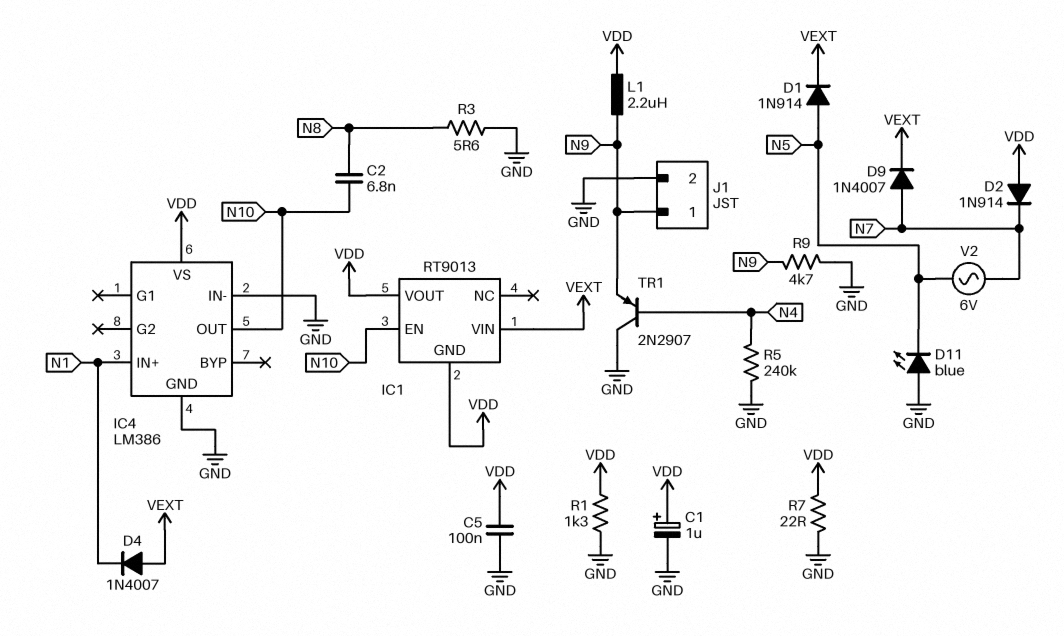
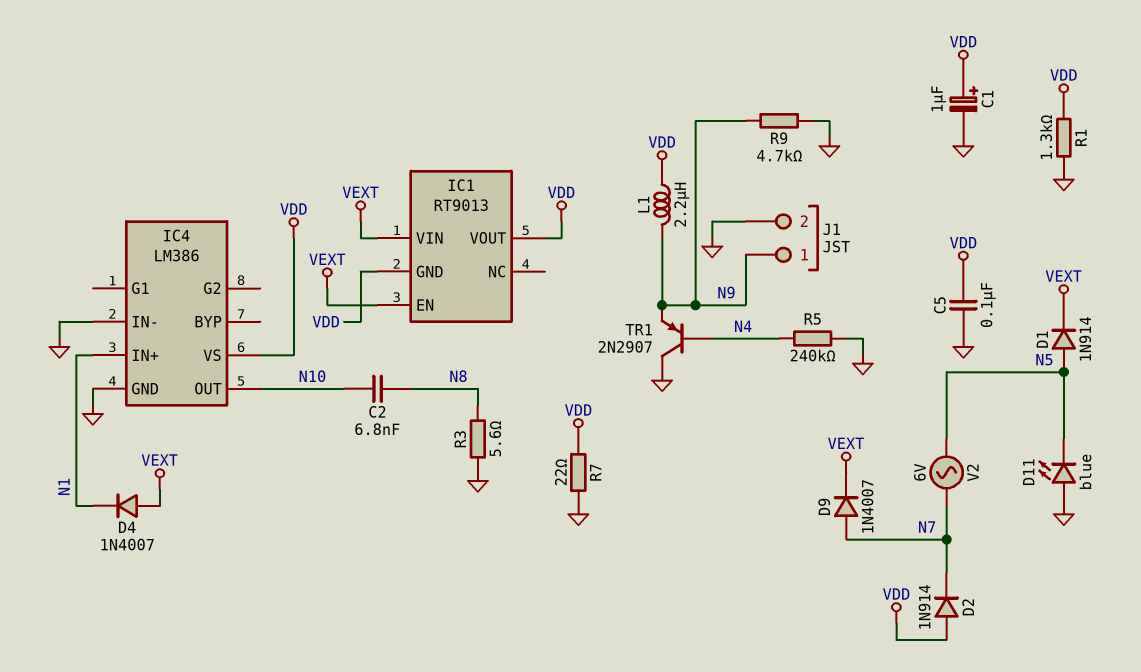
IC1 pin EN: N10 -> VEXT

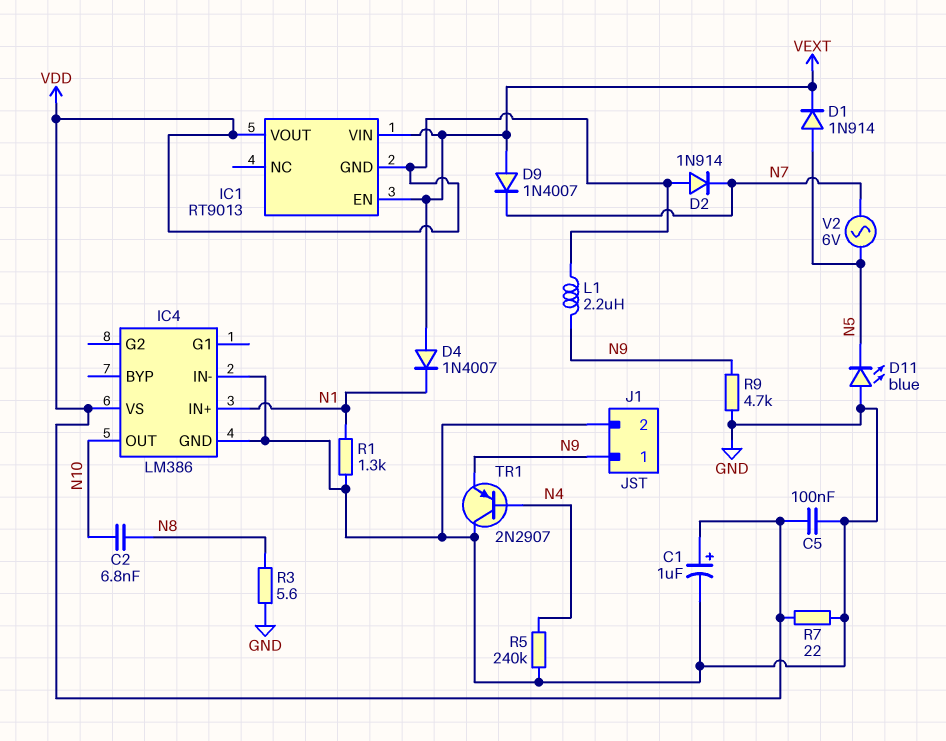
D9: diode 1N4007 (A N7, K VEXT) -> diode 1N4007 (A VEXT, K N7)
R1: 1.3k (GND, VDD) -> 1.3k (GND, N1)

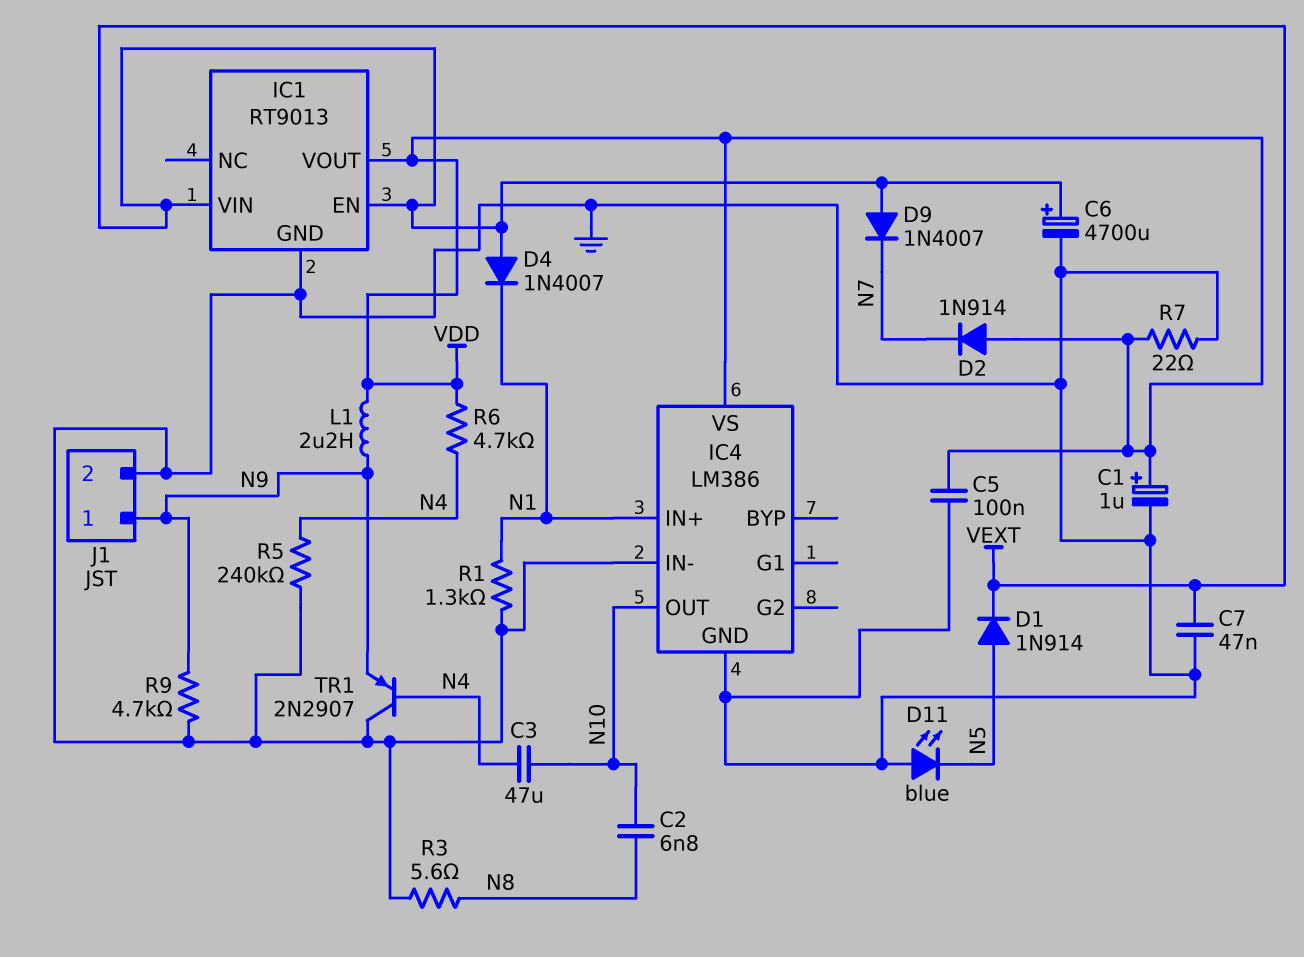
C3: none -> 47uF (N4, N10)
C6: none -> 4700uF (plus VEXT, minus GND)
C7: none -> 47nF (GND, VEXT)
IC1 pin GND: VDD -> GND
R6: none -> 4.7k (N4, VDD)
V2: AC 6V (N5, N7) -> none

